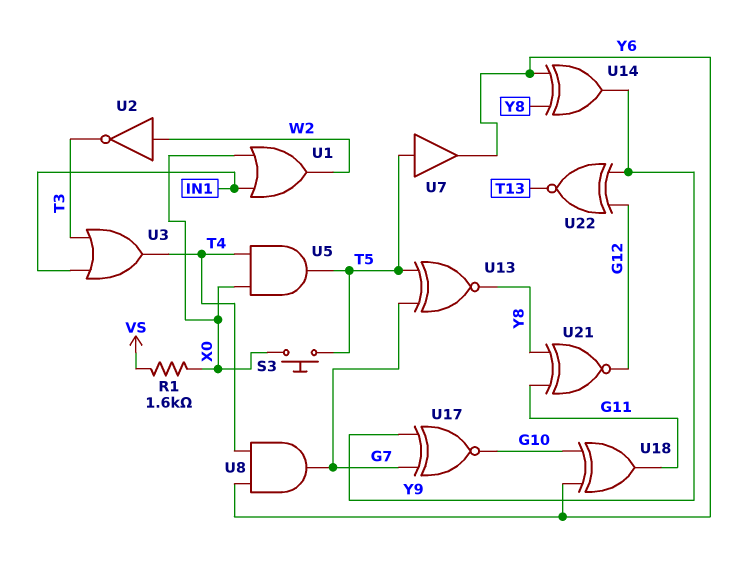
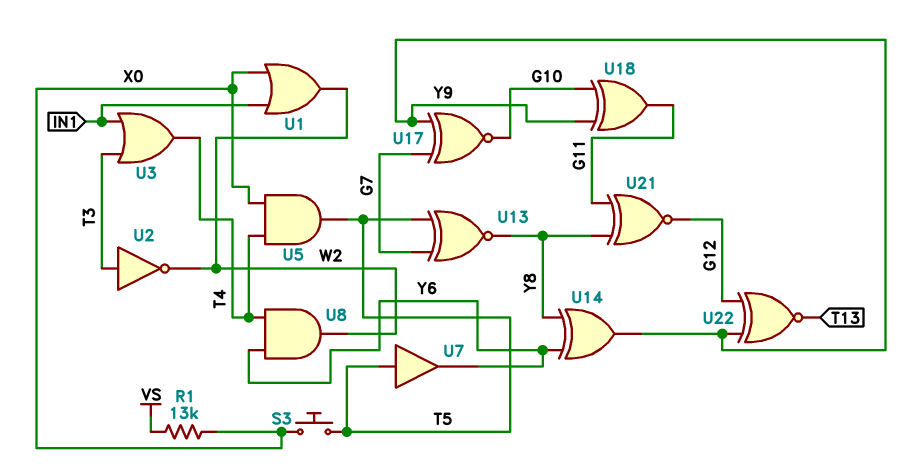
R1: 1.6k (VS, X0) -> 13k (VS, X0)
U2: NOT (in W2, out T3) -> NOT (in T3, out W2)
U8: AND (in T4, in Y6, out G7) -> AND (in T4, in Y6, out W2)
U18: XOR (in G10, in Y6, out G11) -> XOR (in G10, in Y9, out G11)

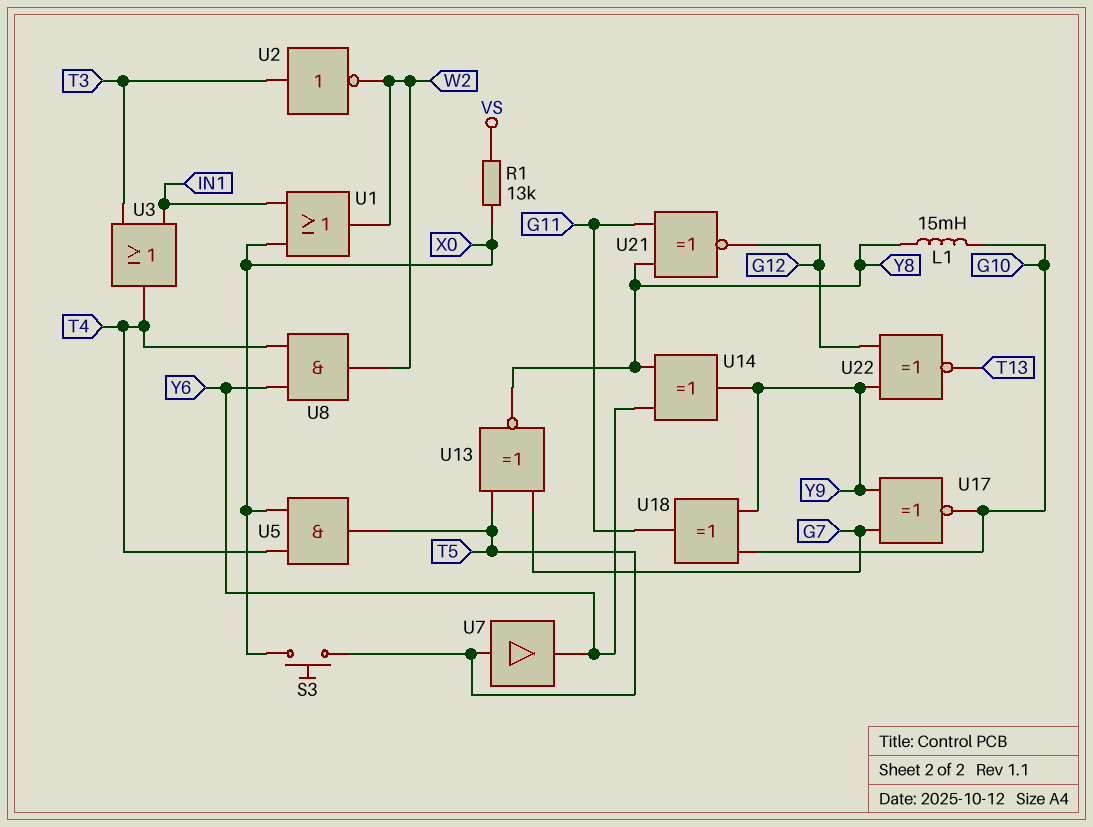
L1: none -> 15mH (G10, Y8)

